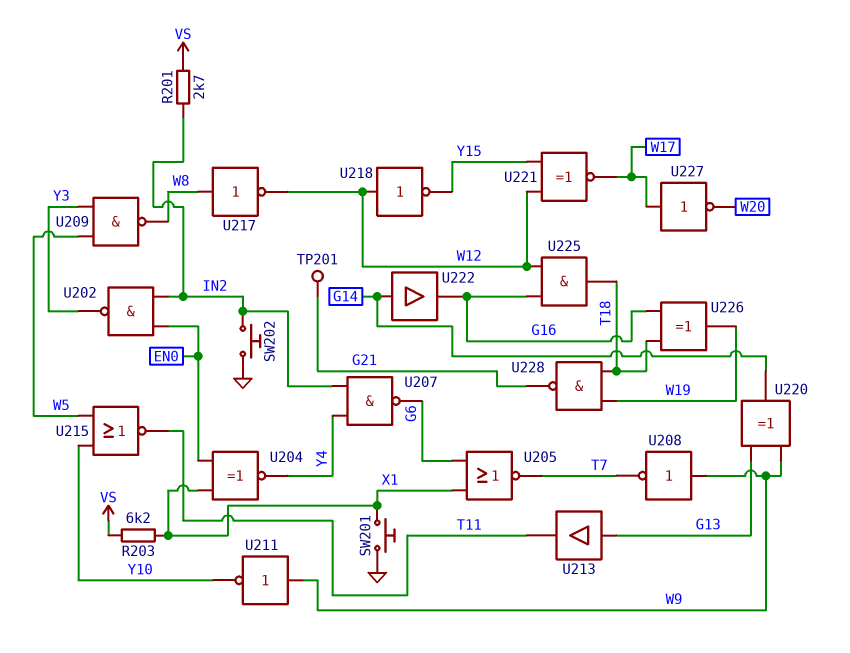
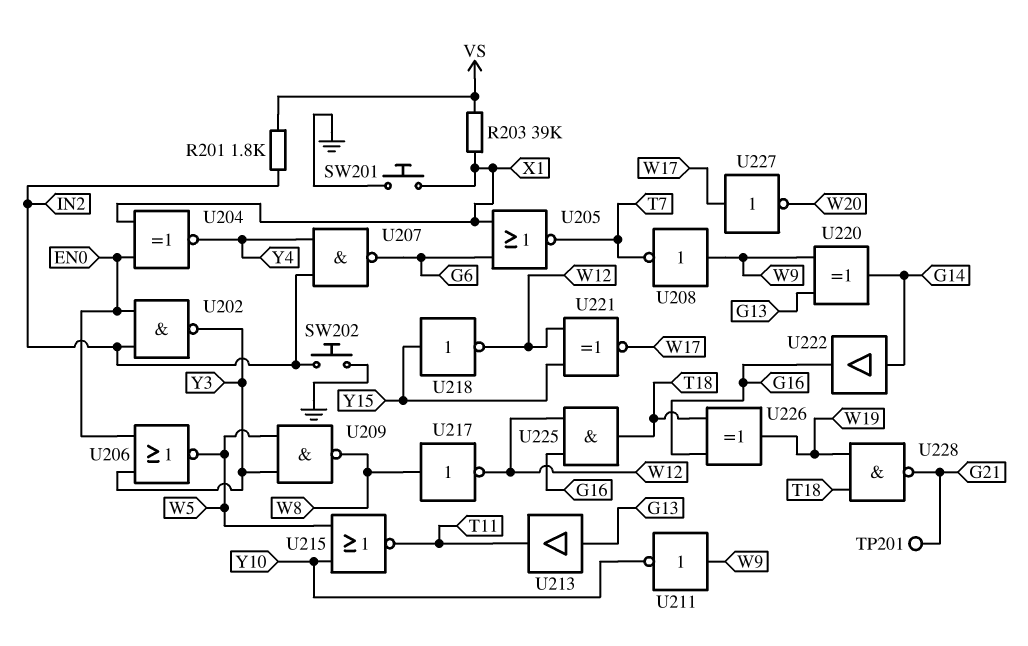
R201: 2.7k (IN2, VS) -> 1.8k (IN2, VS)
R203: 6.2k (VS, X1) -> 39k (VS, X1)
U206: none -> NOR (in EN0, in Y3, out W5)
U218: NOT (in W12, out Y15) -> NOT (in Y15, out W12)

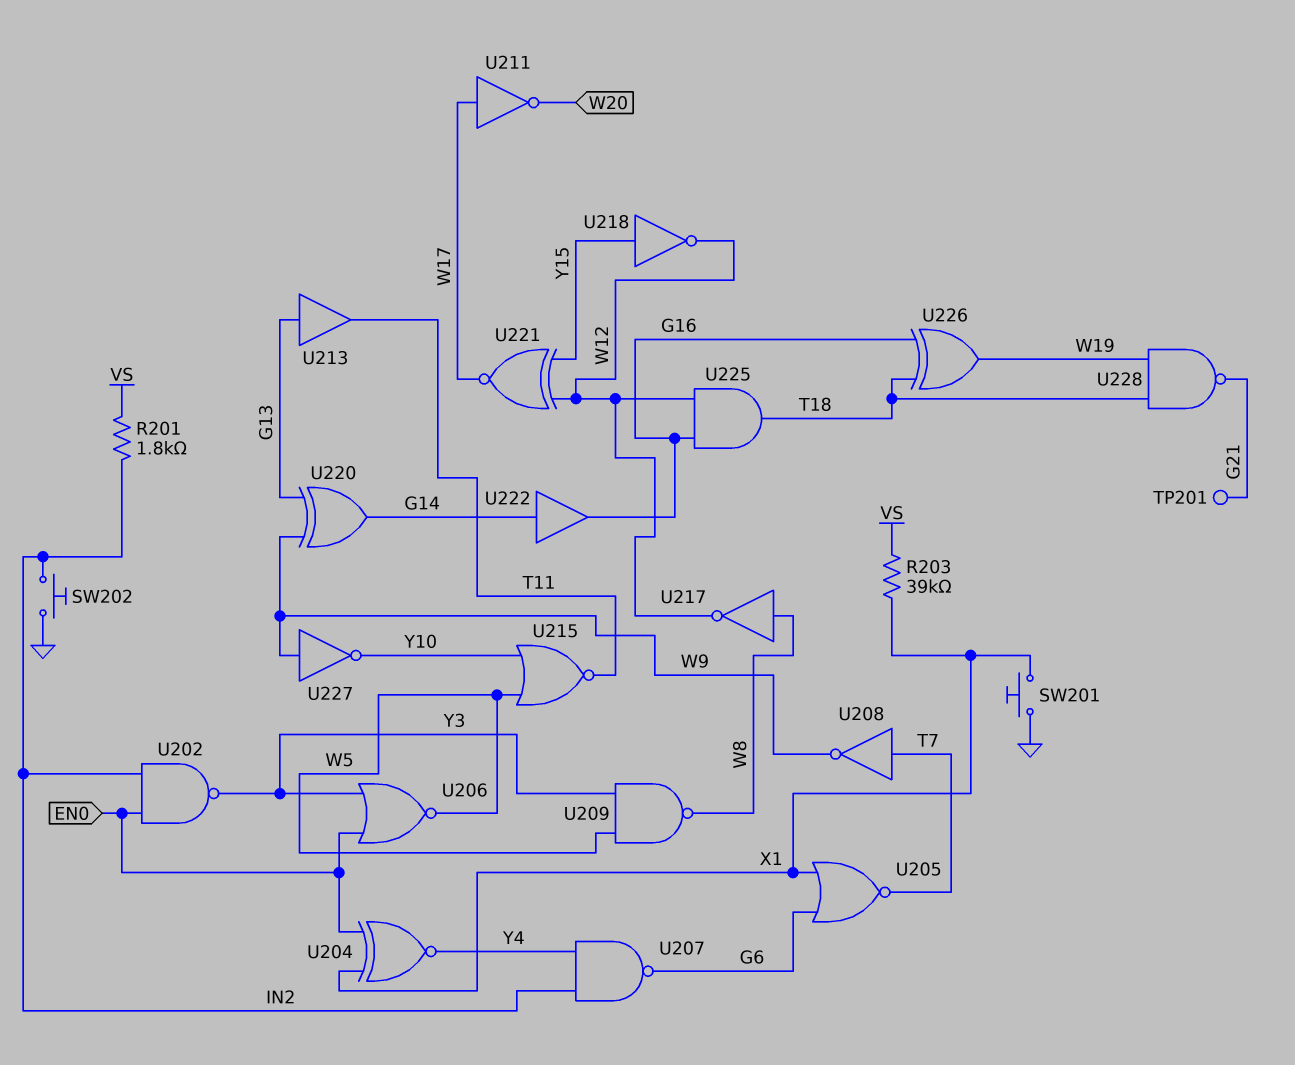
U208: NOT (in W9, out T7) -> NOT (in T7, out W9)
U211: NOT (in W9, out Y10) -> NOT (in W17, out W20)
U227: NOT (in W17, out W20) -> NOT (in W9, out Y10)

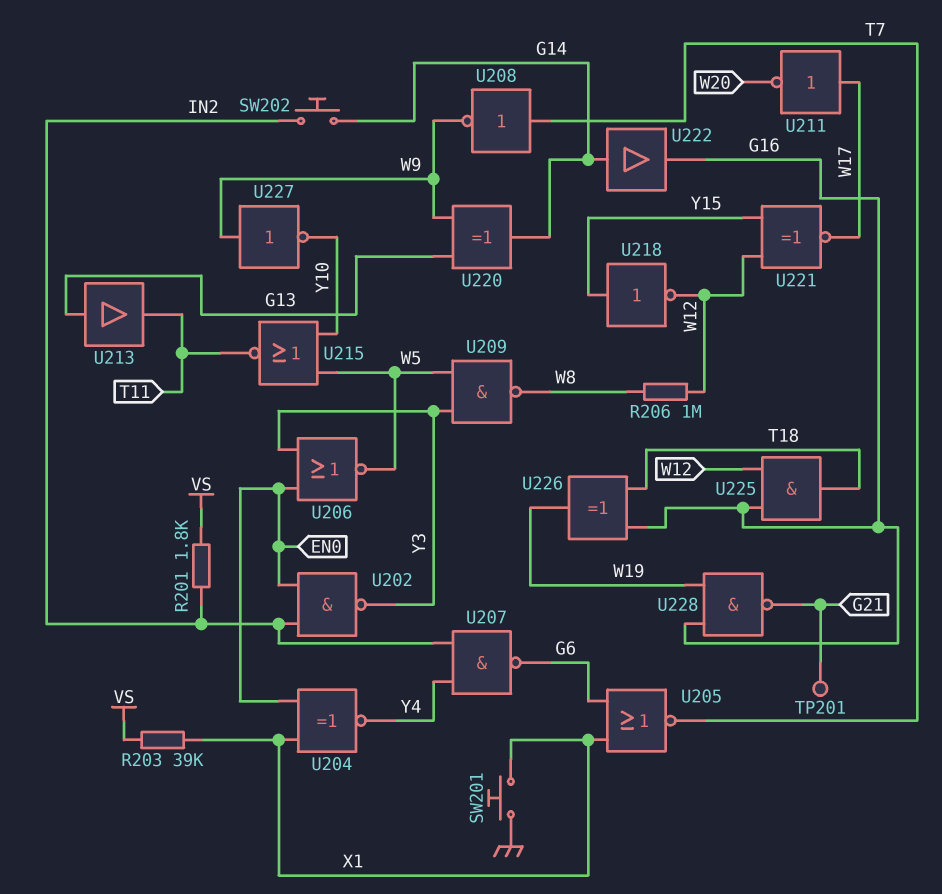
R206: none -> 1M (W8, W12)
SW202: button (GND, IN2) -> button (G14, IN2)
U217: NOT (in W8, out W12) -> none
U228: NAND (in T18, in W19, out G21) -> NAND (in G16, in W19, out G21)

